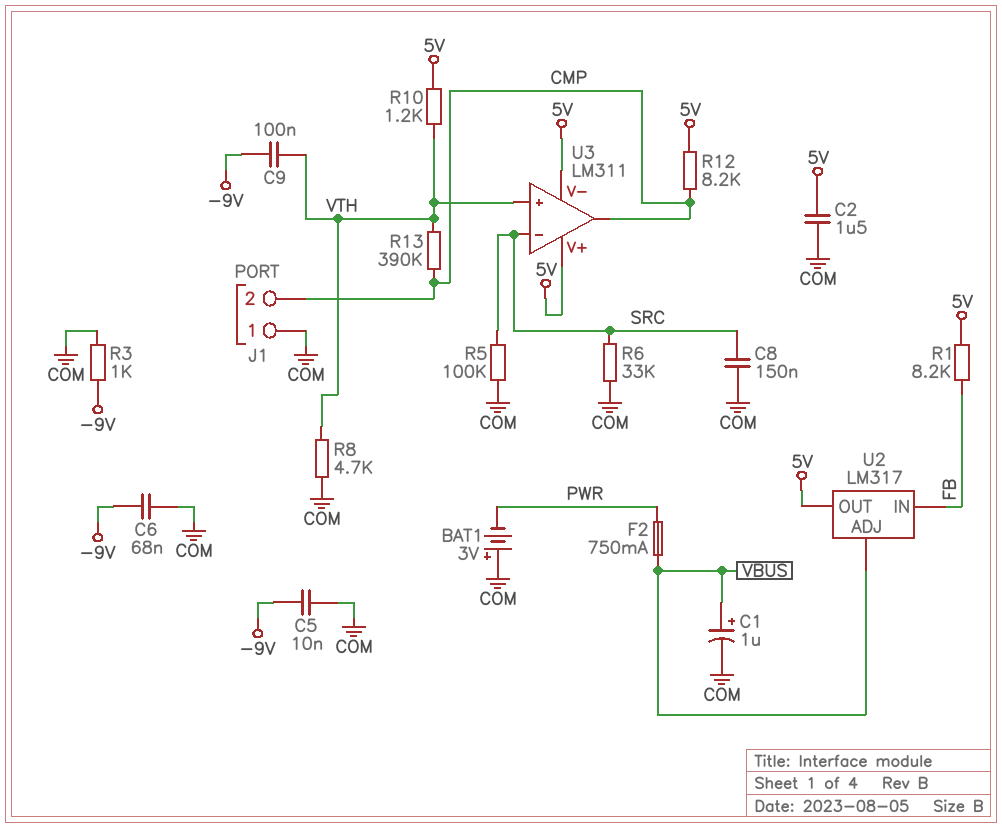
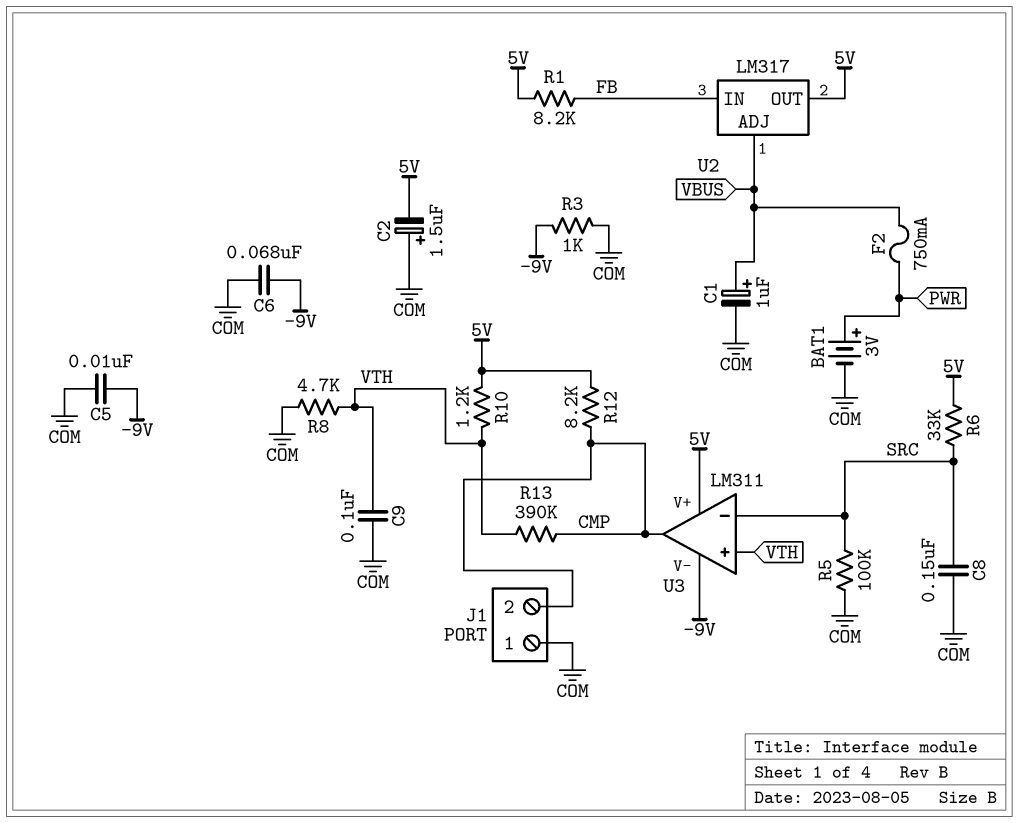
BAT1: 3V (plus COM, minus PWR) -> 3V (plus PWR, minus COM)
C2: 1.5uF (5V, COM) -> 1.5uF (plus COM, minus 5V)
C9: 100nF (-9V, VTH) -> 100nF (COM, VTH)
R6: 33k (COM, SRC) -> 33k (5V, SRC)
U3 pin V-: 5V -> -9V

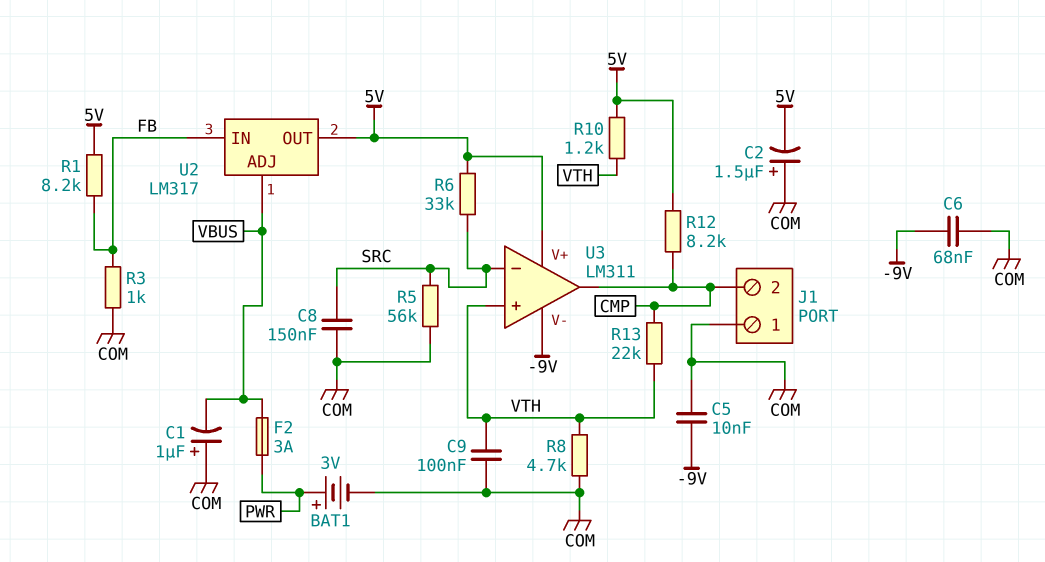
C1: 1uF (plus VBUS, minus COM) -> 1uF (plus COM, minus VBUS)
F2: 750mA (PWR, VBUS) -> 3A (PWR, VBUS)
R3: 1k (-9V, COM) -> 1k (COM, FB)
R5: 100k (COM, SRC) -> 56k (COM, SRC)
R13: 390k (CMP, VTH) -> 22k (CMP, VTH)

